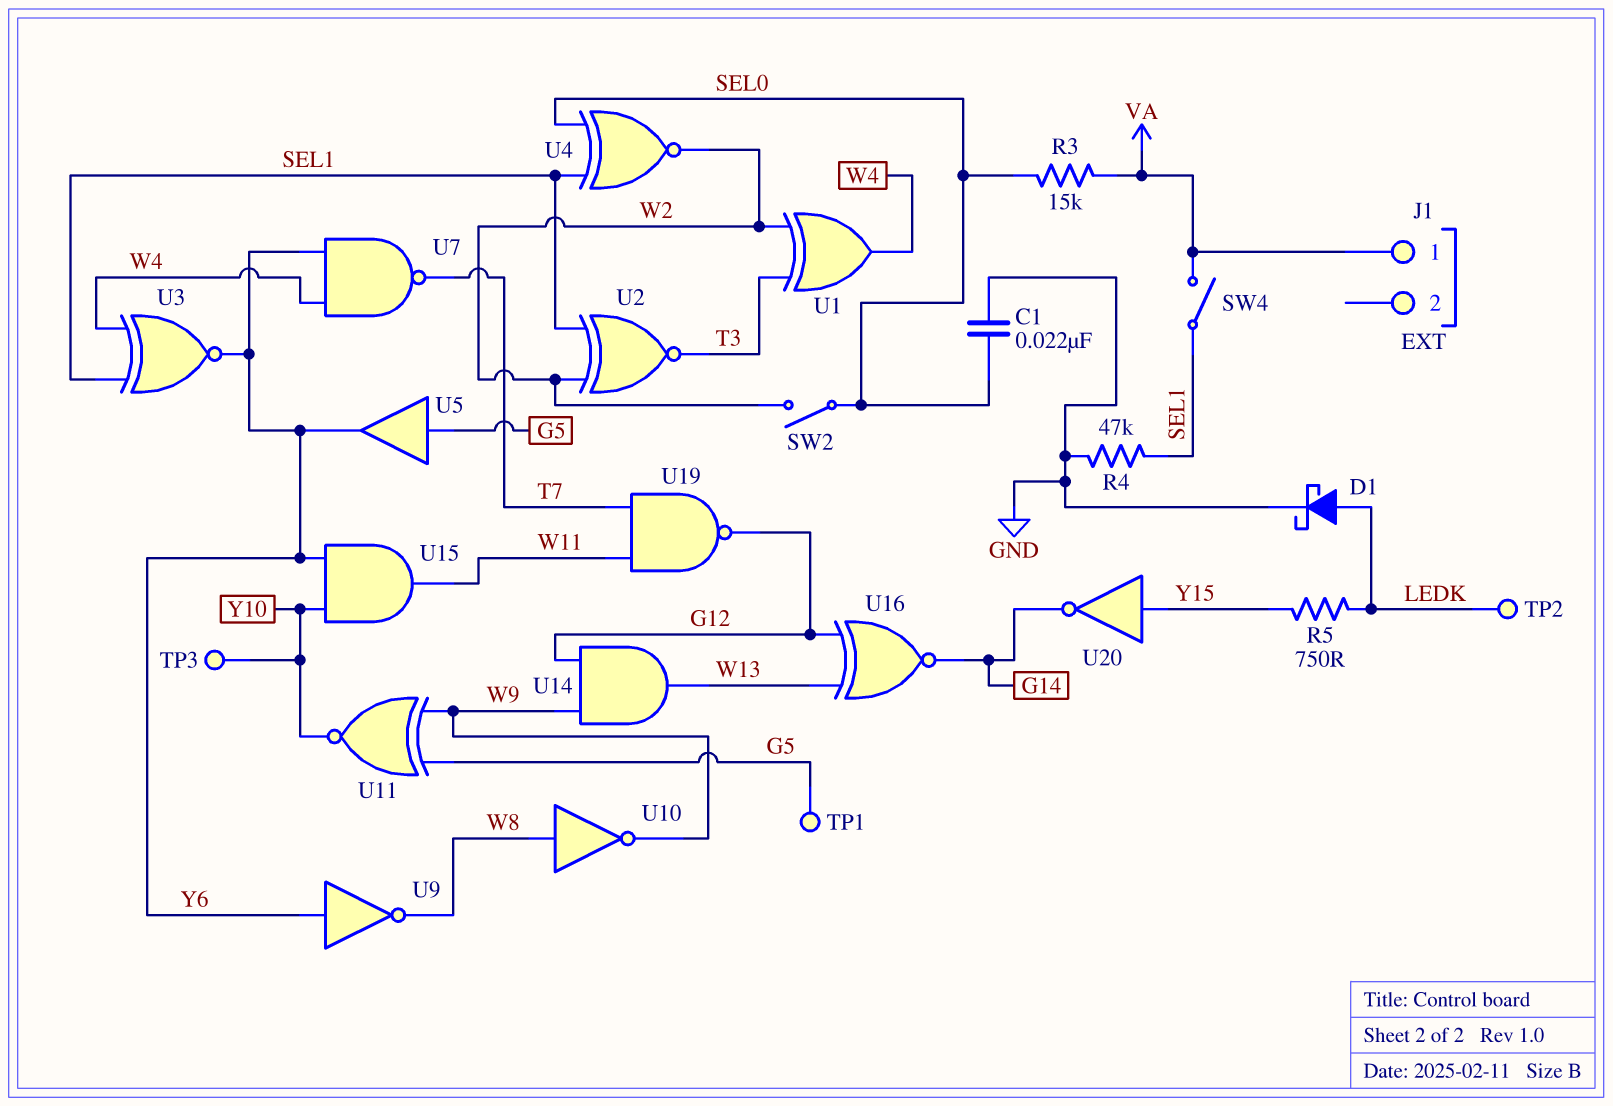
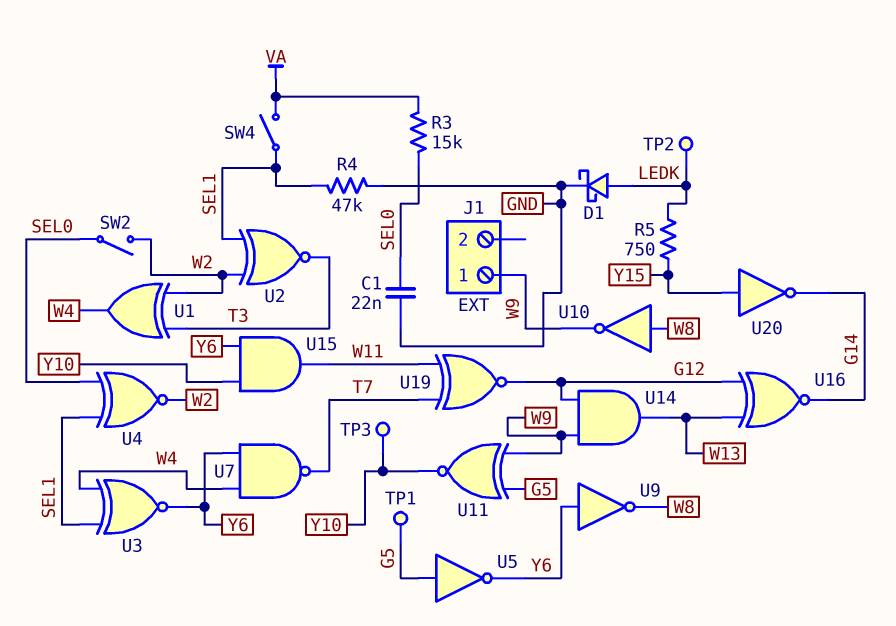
J1 pin 1: VA -> W9
U5: buffer (in G5, out Y6) -> NOT (in G5, out Y6)
U19: NAND (in T7, in W11, out G12) -> XNOR (in T7, in W11, out G12)

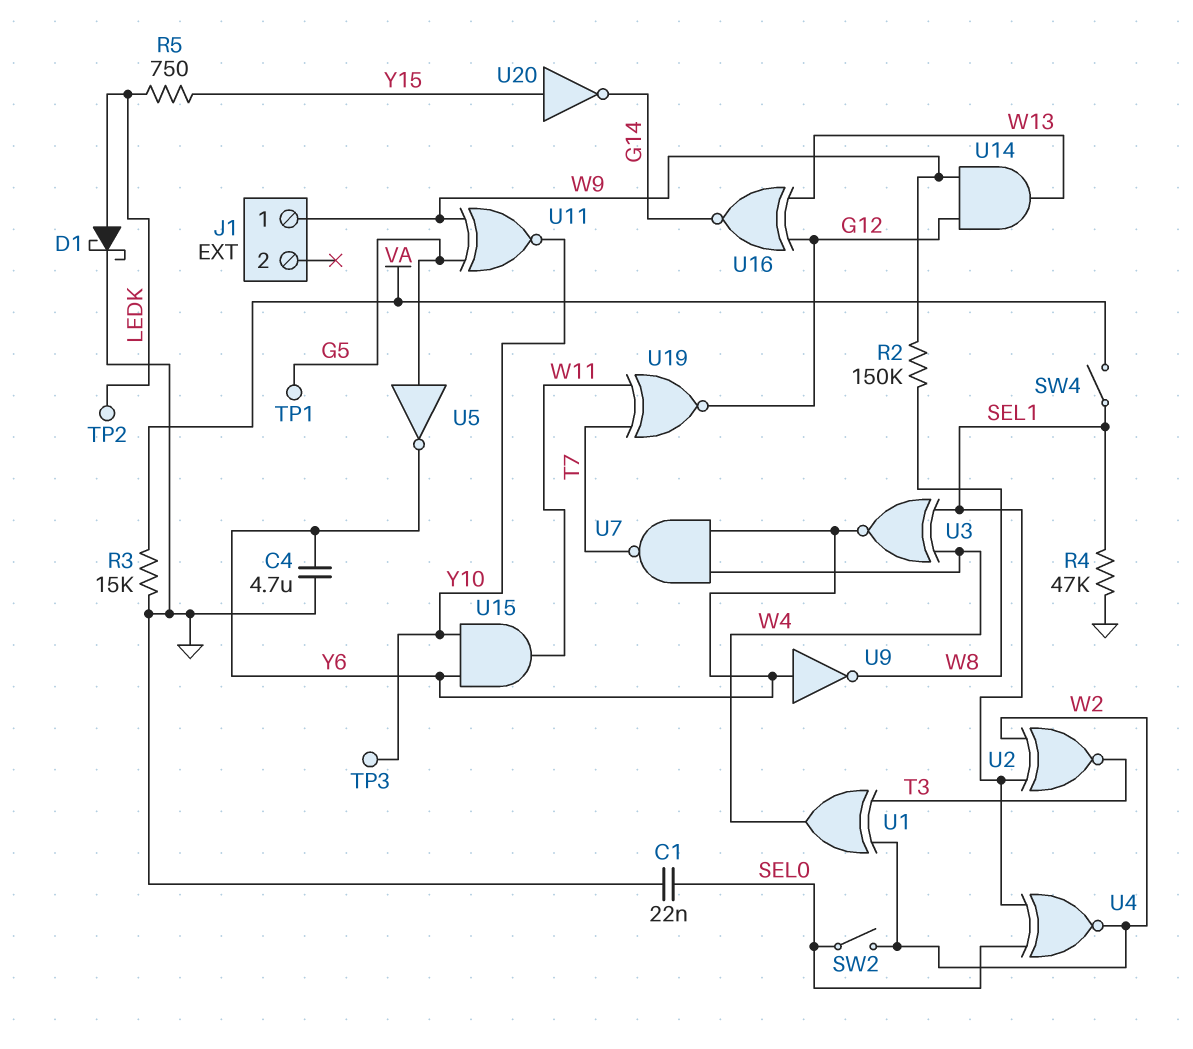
C4: none -> 4.7uF (GND, Y6)
R2: none -> 150k (W8, W9)
R3: 15k (SEL0, VA) -> 15k (GND, VA)
U10: NOT (in W8, out W9) -> none

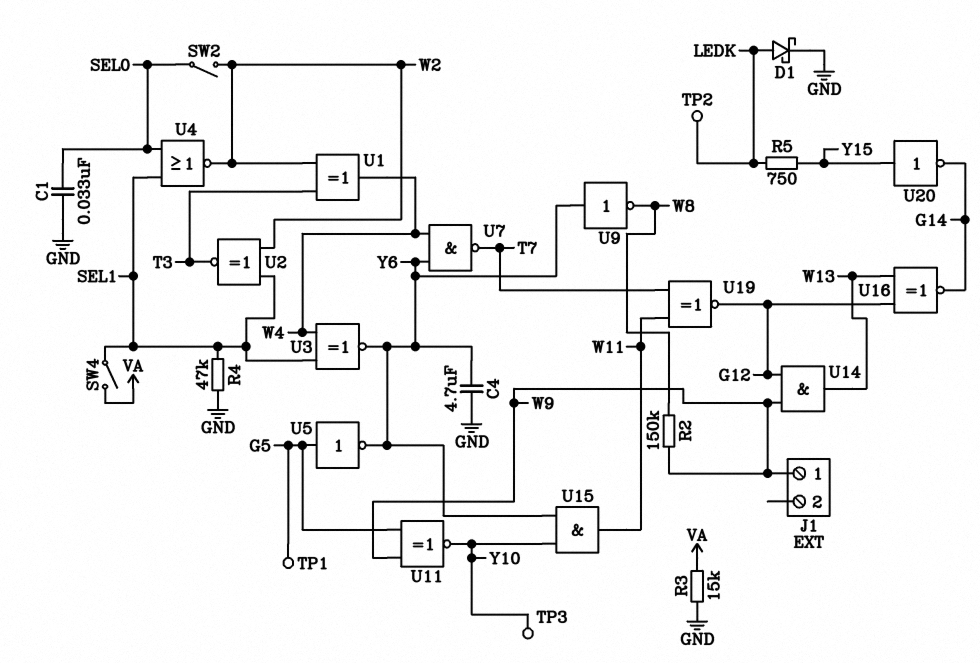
C1: 22nF (GND, SEL0) -> 33nF (GND, SEL0)
U4: XNOR (in SEL0, in SEL1, out W2) -> NOR (in SEL0, in SEL1, out W2)

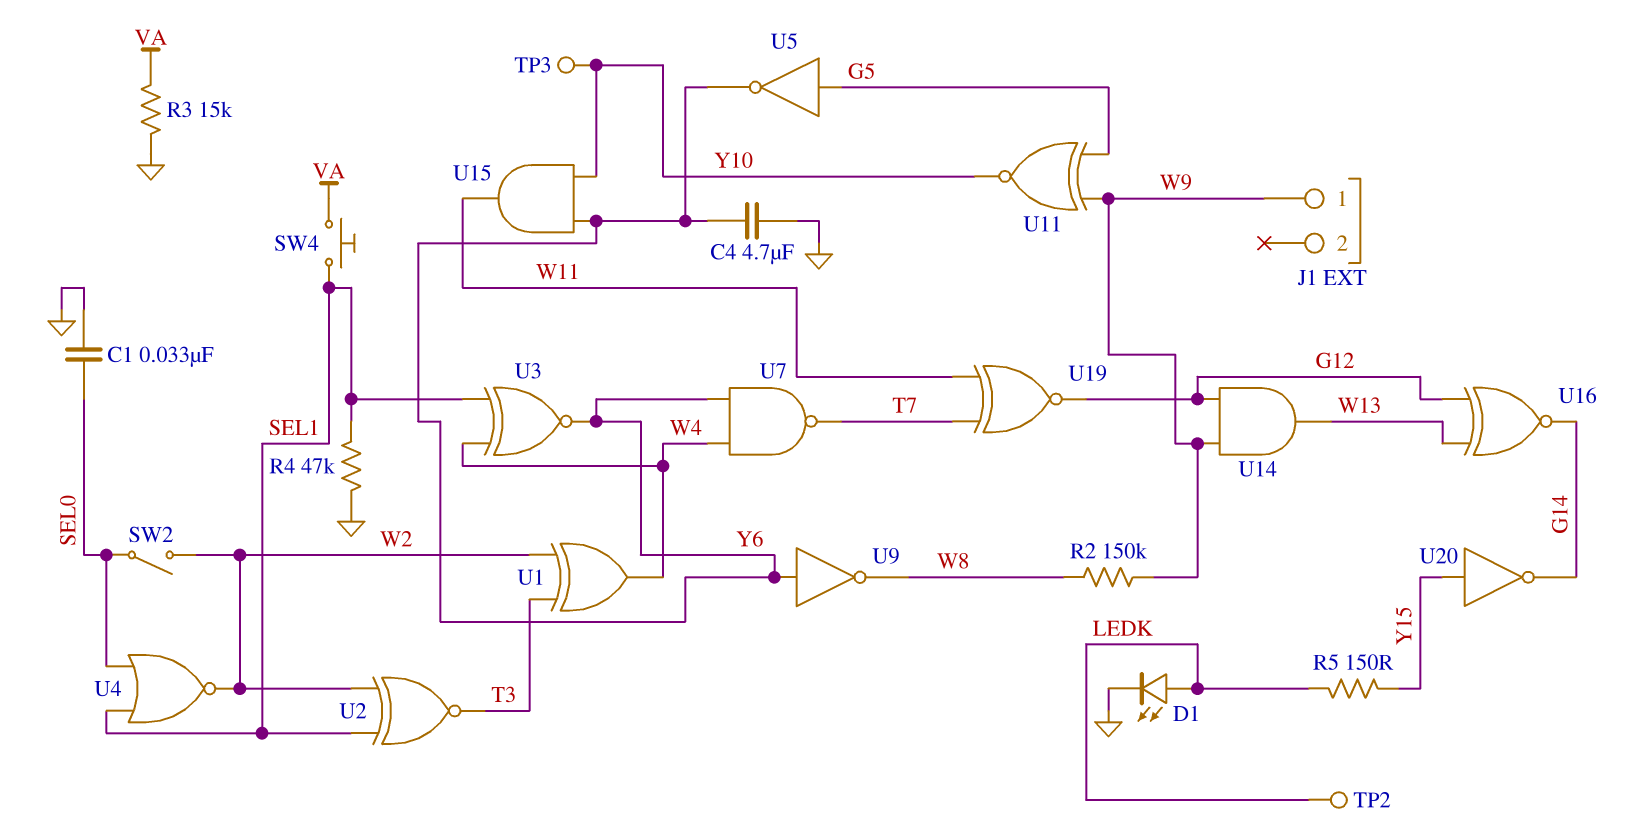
D1: schottky (A LEDK, K GND) -> LED (A LEDK, K GND)
R5: 750 (LEDK, Y15) -> 150 (LEDK, Y15)
SW4: switch (SEL1, VA) -> button (SEL1, VA)
TP1: test point (G5) -> none

